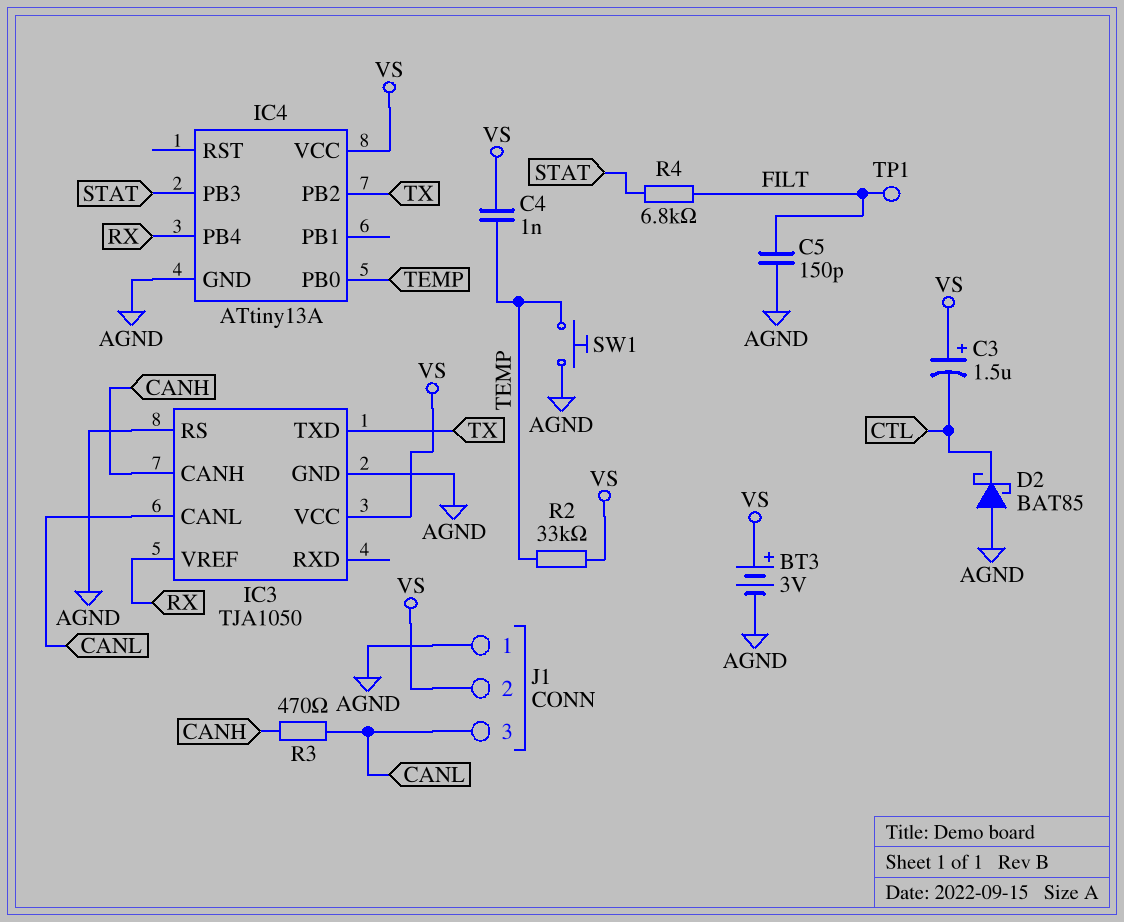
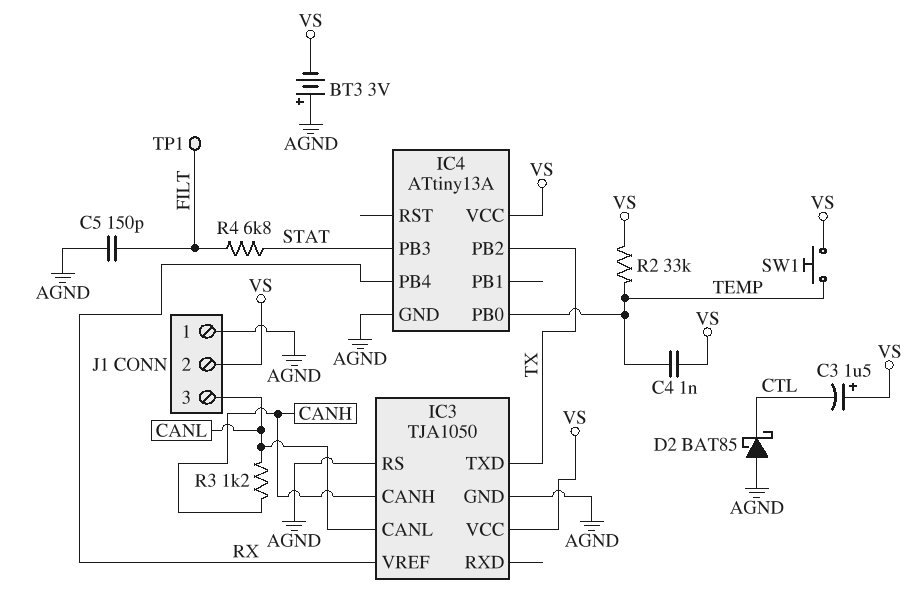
BT3: 3V (plus VS, minus AGND) -> 3V (plus AGND, minus VS)
R3: 470 (CANH, CANL) -> 1.2k (CANH, CANL)
SW1: button (AGND, TEMP) -> button (TEMP, VS)

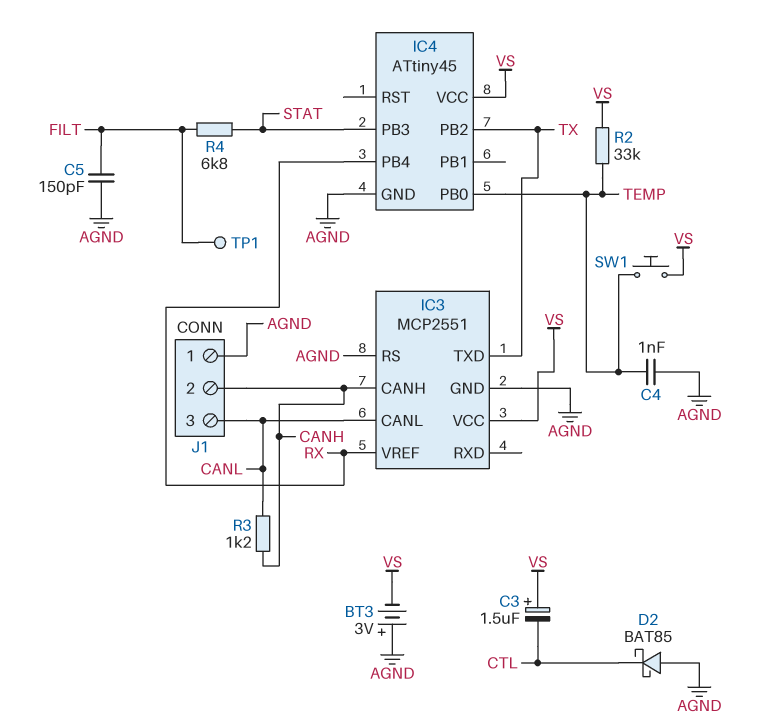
C4: 1nF (TEMP, VS) -> 1nF (AGND, TEMP)
IC3: TJA1050 -> MCP2551
IC4: ATtiny13A -> ATtiny45
J1 pin 2: VS -> CANH

